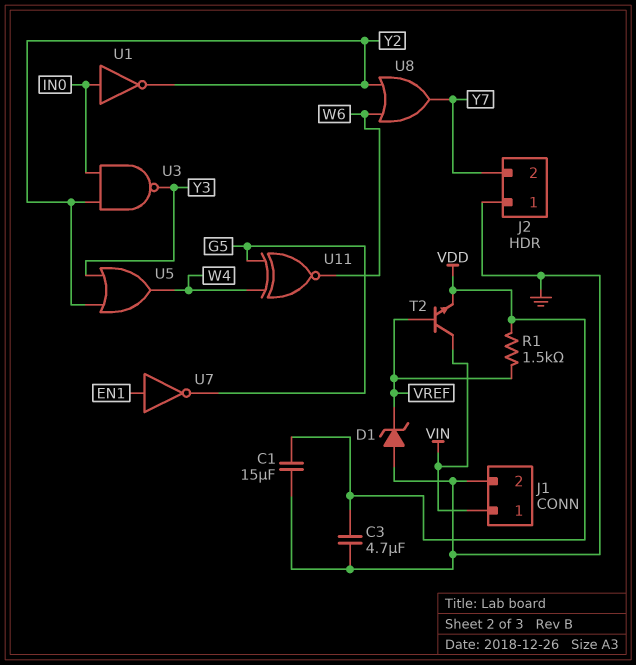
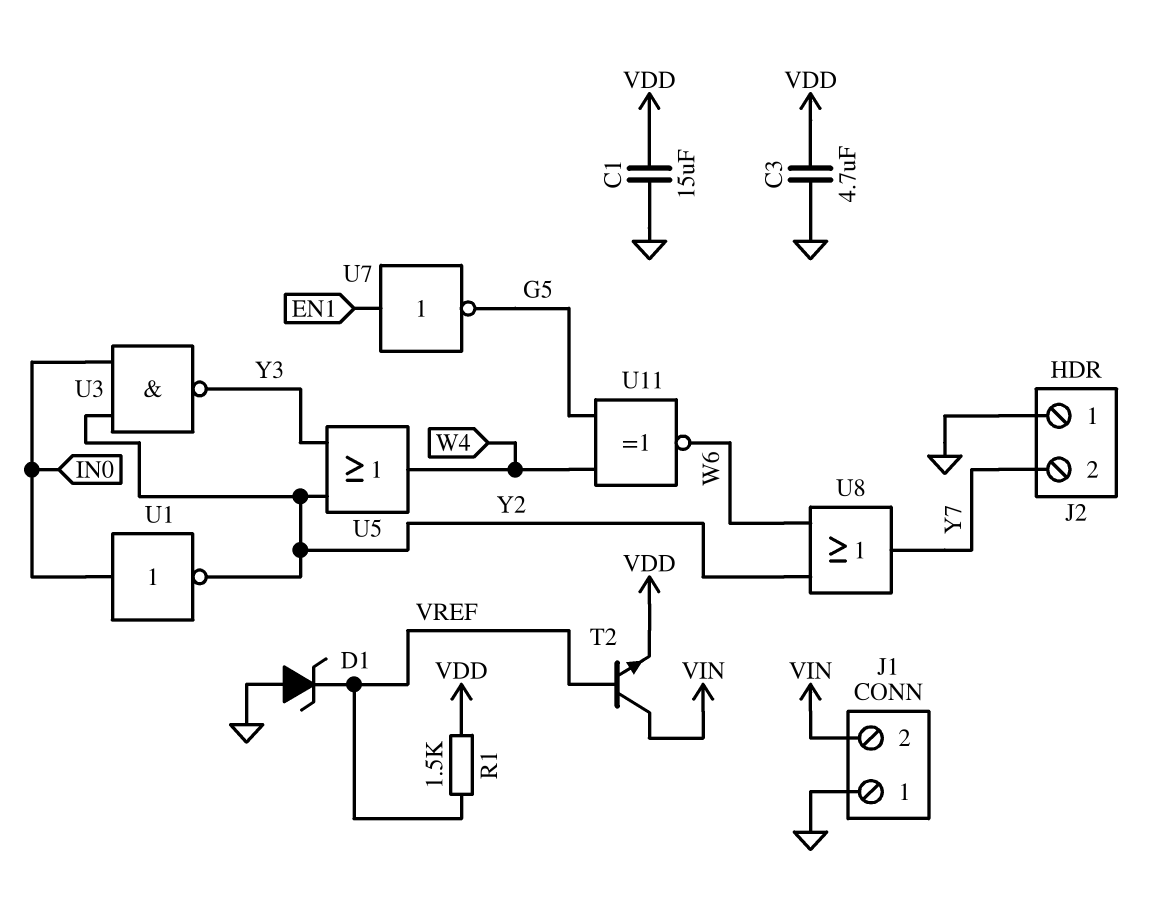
J1 pin 1: VIN -> GND
J1 pin 2: GND -> VIN

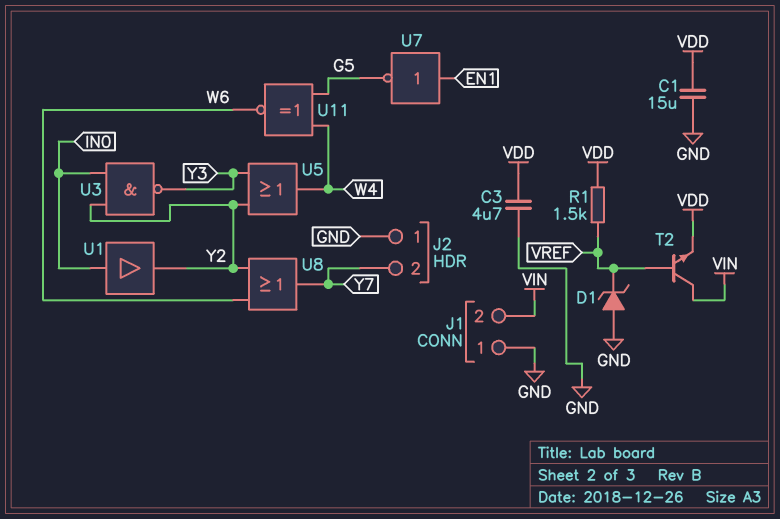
U1: NOT (in IN0, out Y2) -> buffer (in IN0, out Y2)

